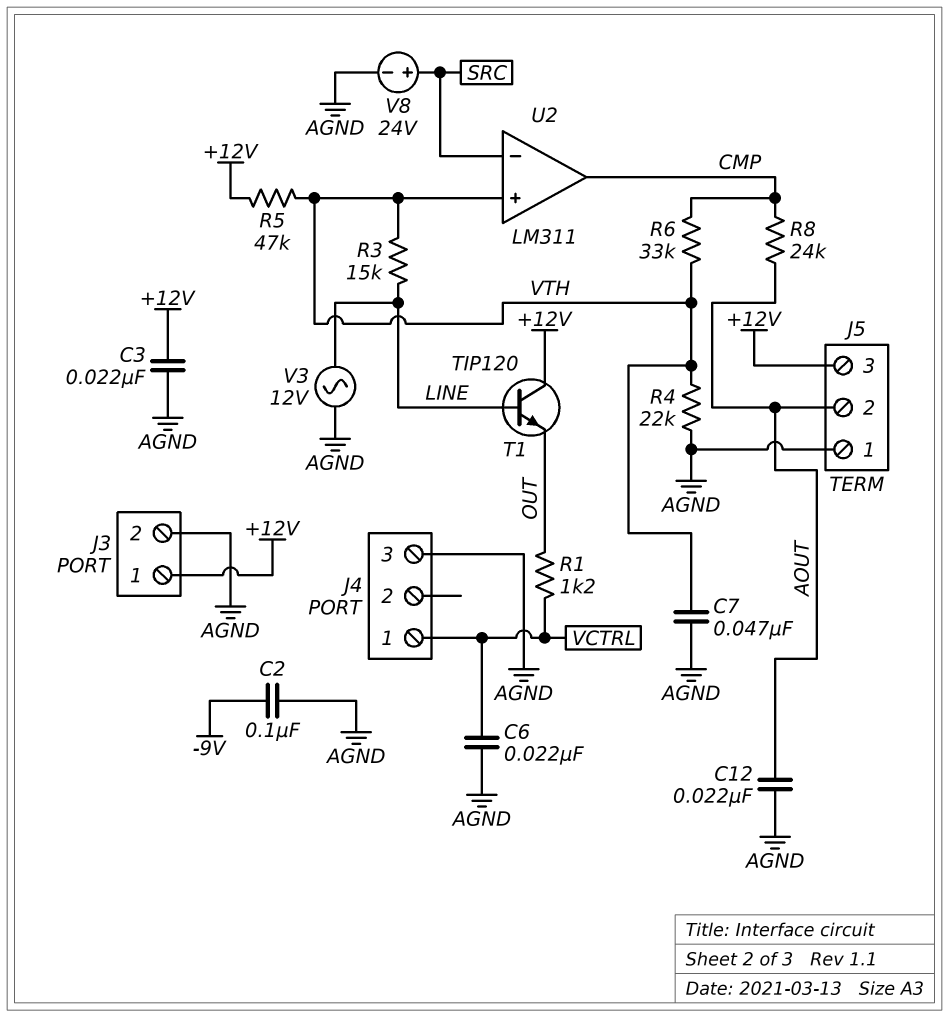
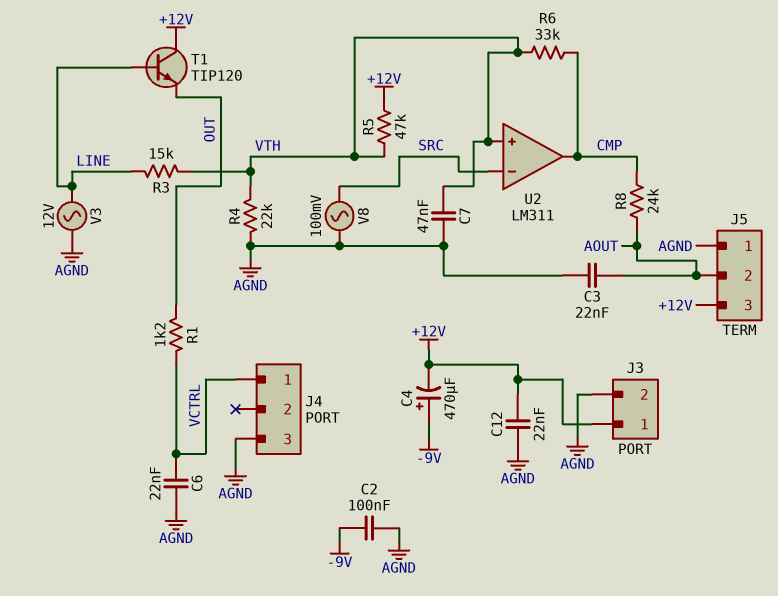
C3: 22nF (+12V, AGND) -> 22nF (AGND, AOUT)
C4: none -> 470uF (plus -9V, minus +12V)
C12: 22nF (AGND, AOUT) -> 22nF (+12V, AGND)
V8: 24V (plus SRC, minus AGND) -> AC 100mV (AGND, SRC)

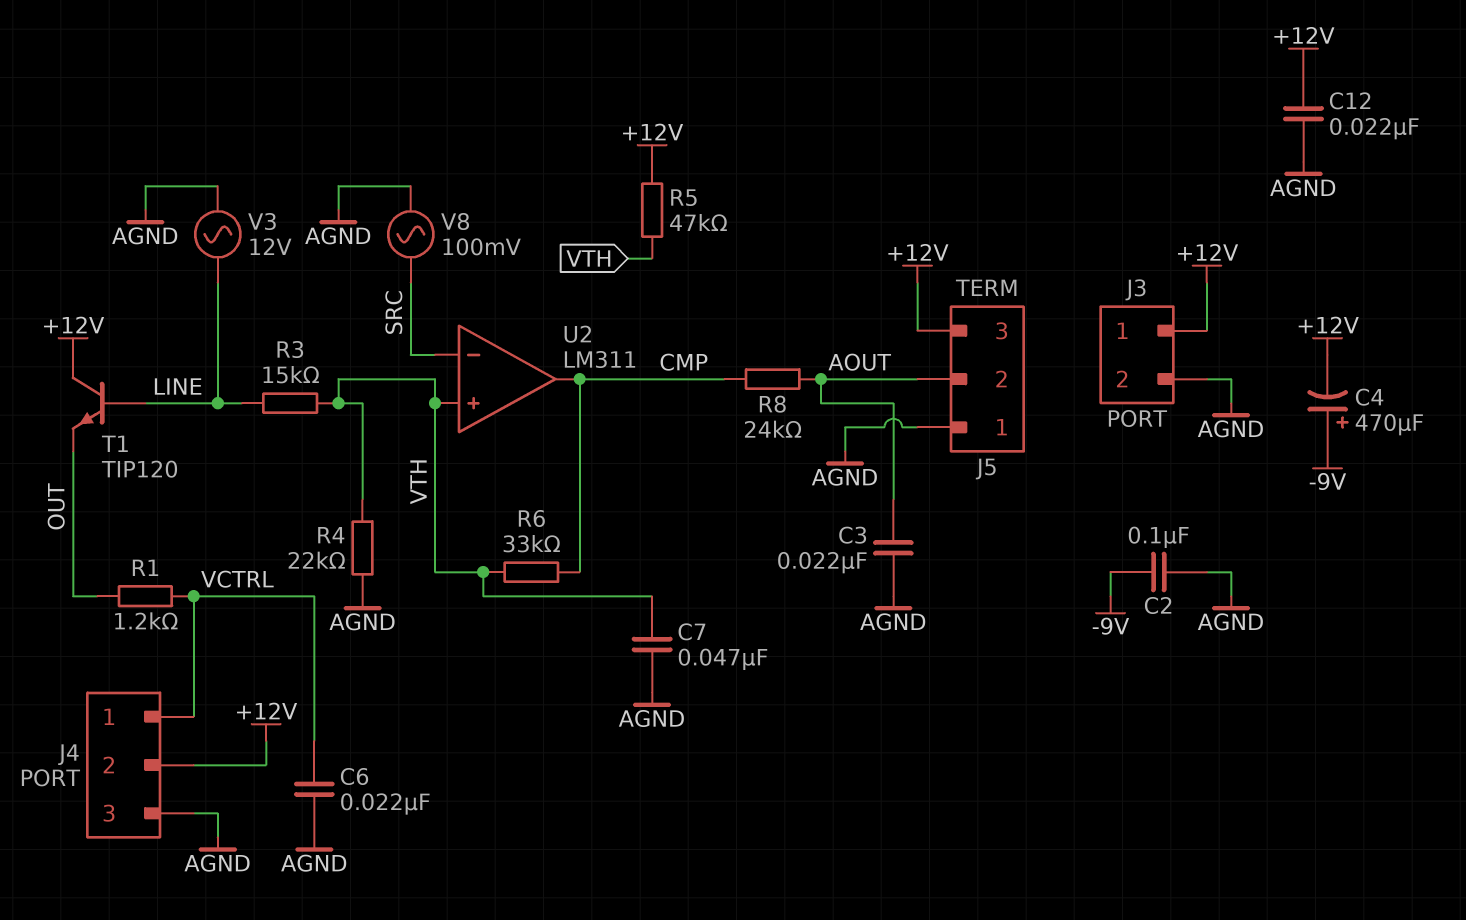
J4 pin 2: none -> +12V

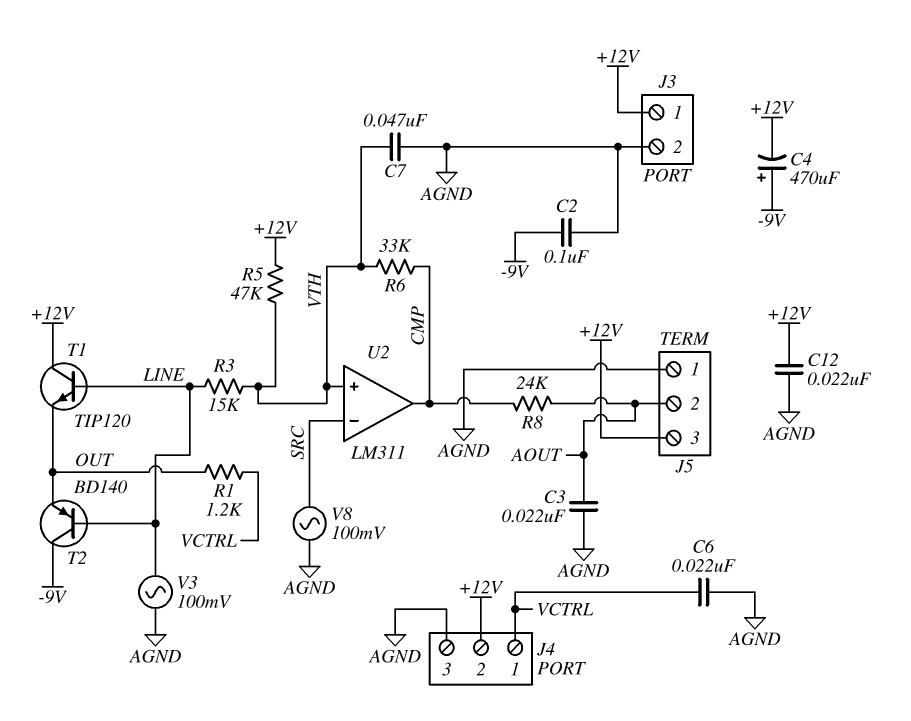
R4: 22k (AGND, VTH) -> none
T2: none -> PNP BD140 (B LINE, C -9V, E OUT)
V3: AC 12V (AGND, LINE) -> AC 100mV (AGND, LINE)

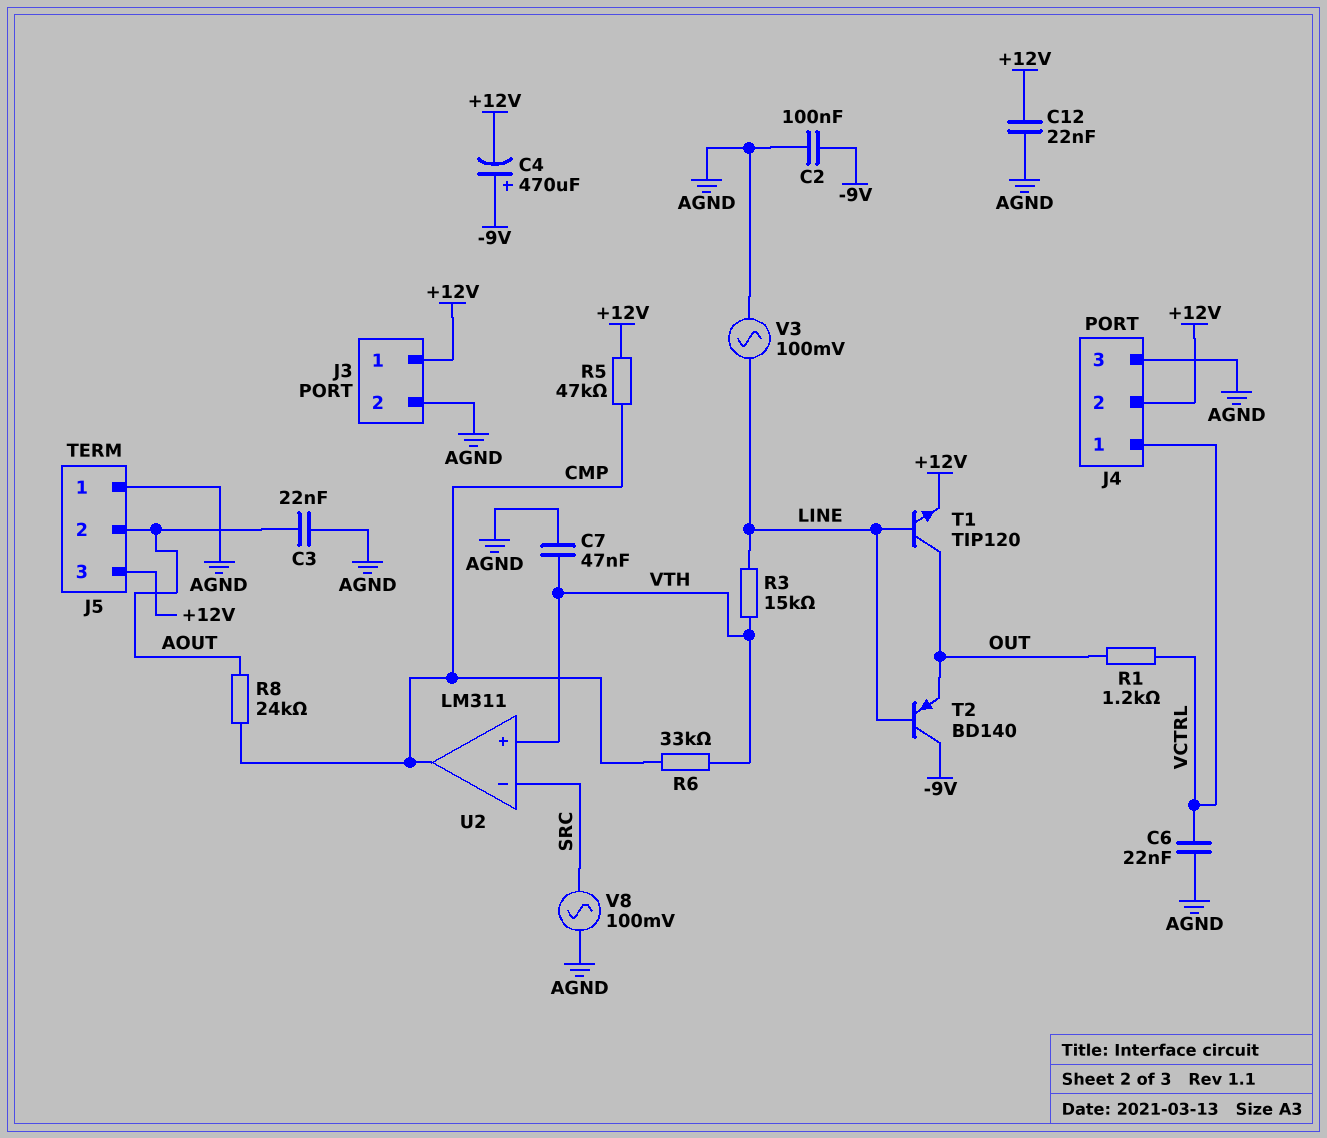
R5: 47k (+12V, VTH) -> 47k (+12V, CMP)
T1: NPN TIP120 (B LINE, C +12V, E OUT) -> NPN TIP120 (B LINE, C OUT, E +12V)

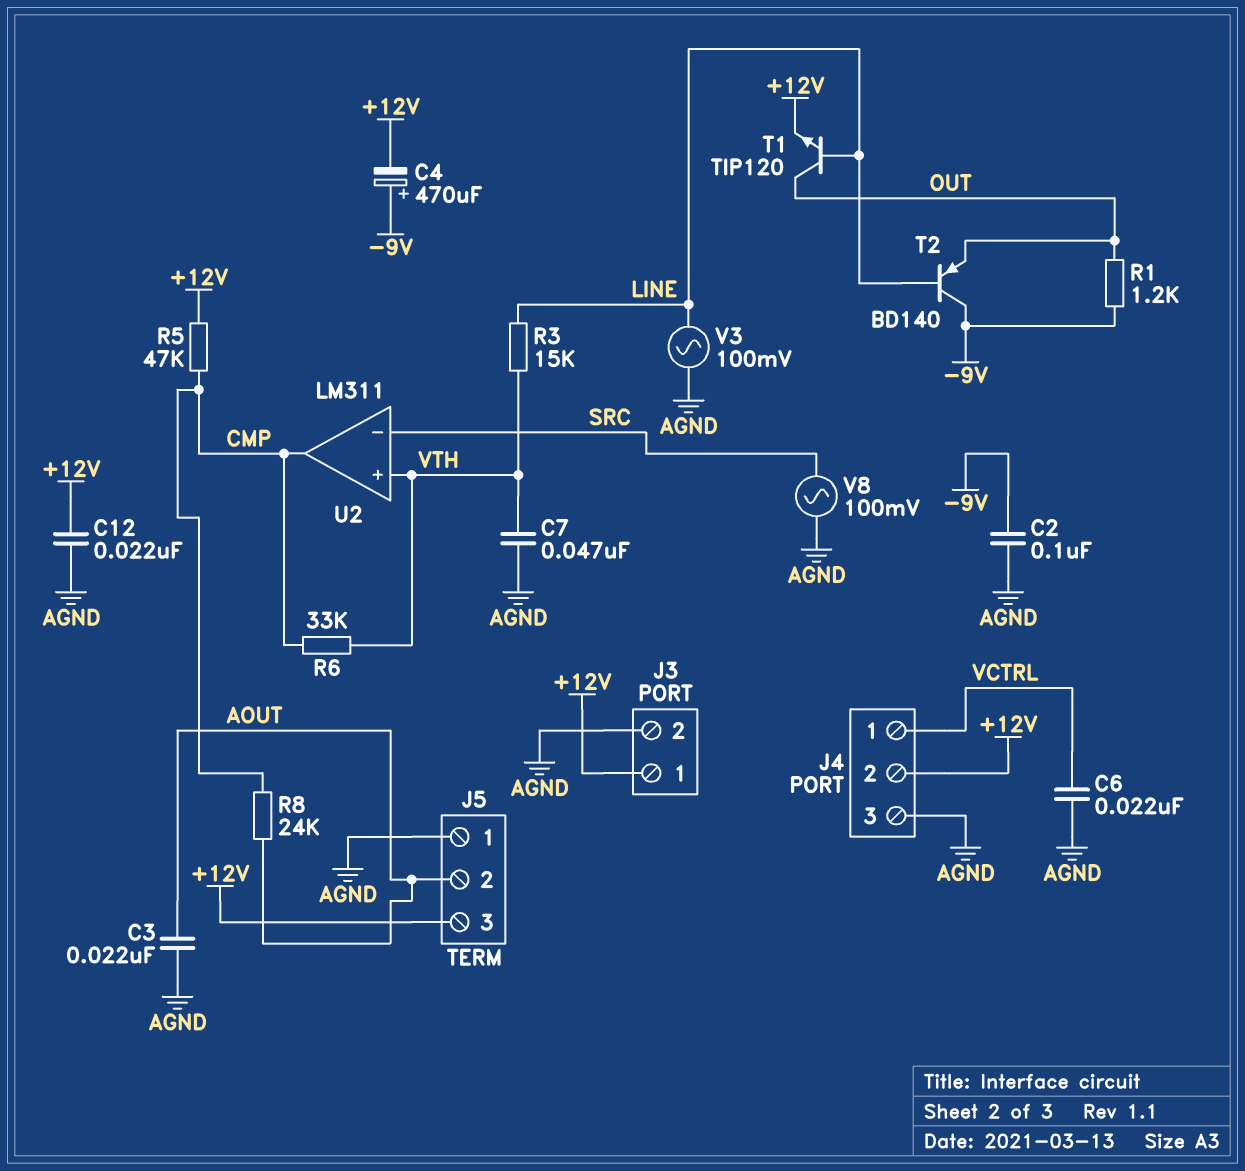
R1: 1.2k (OUT, VCTRL) -> 1.2k (-9V, OUT)

